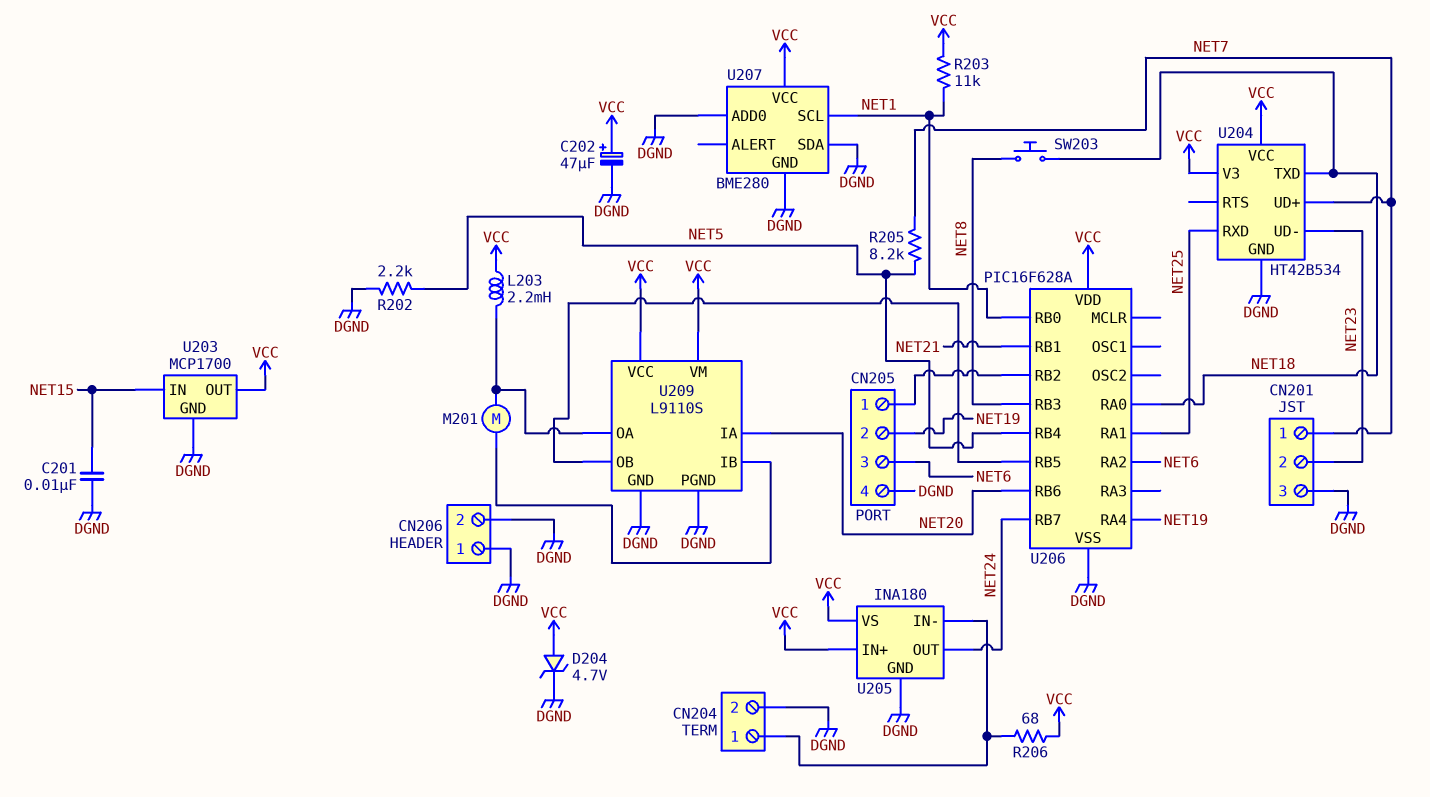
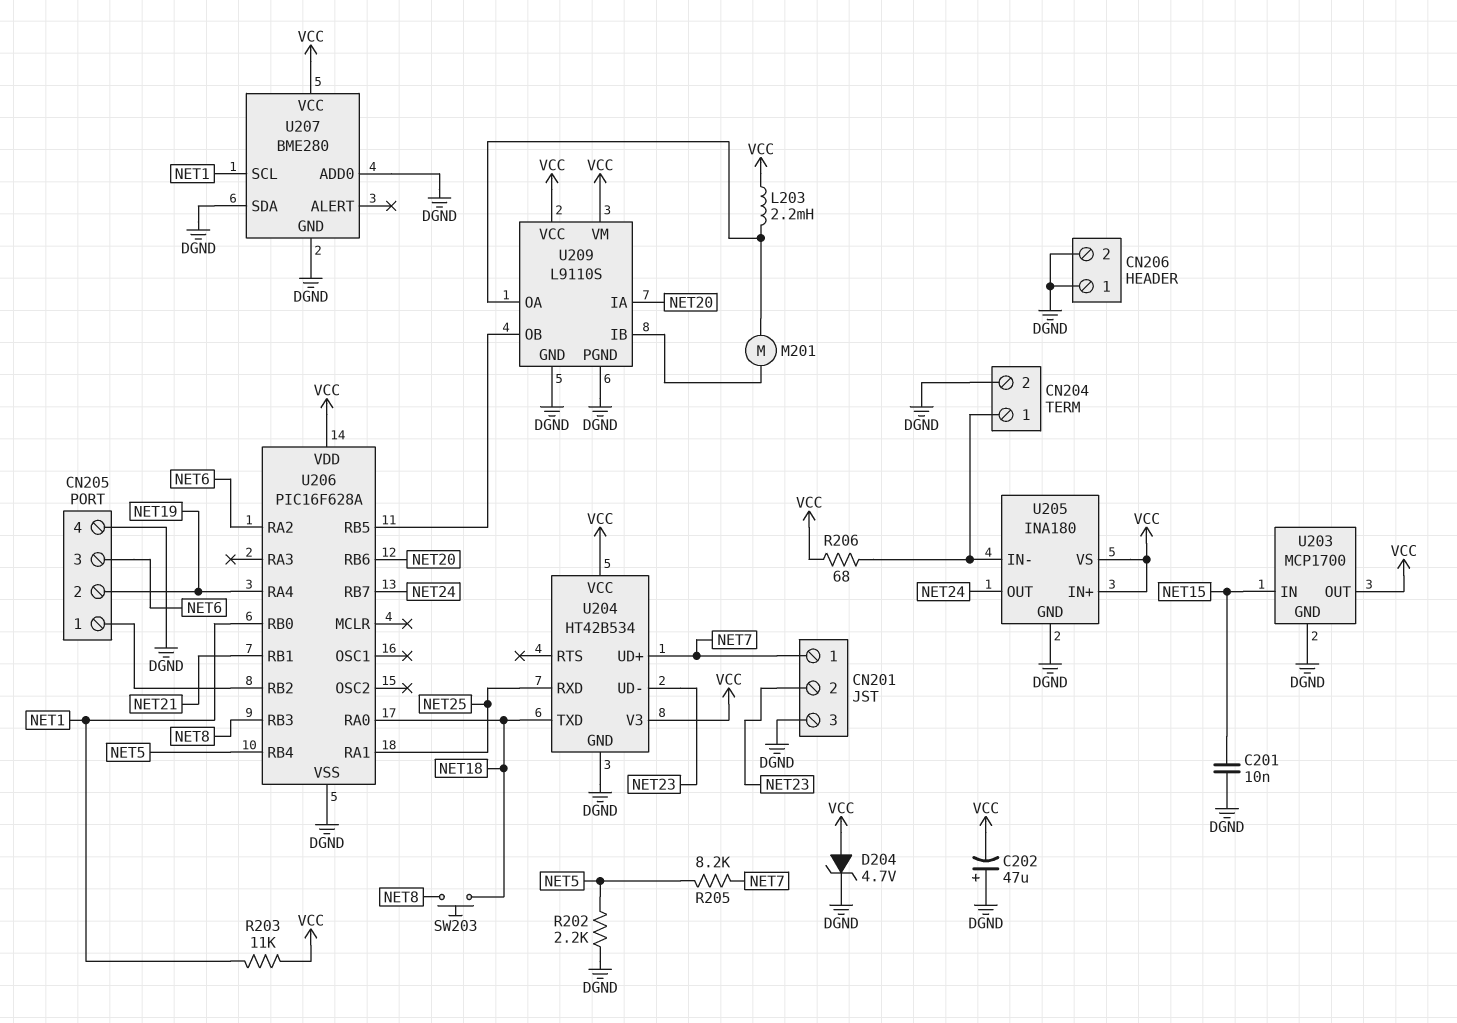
C202: 47uF (plus VCC, minus DGND) -> 47uF (plus DGND, minus VCC)

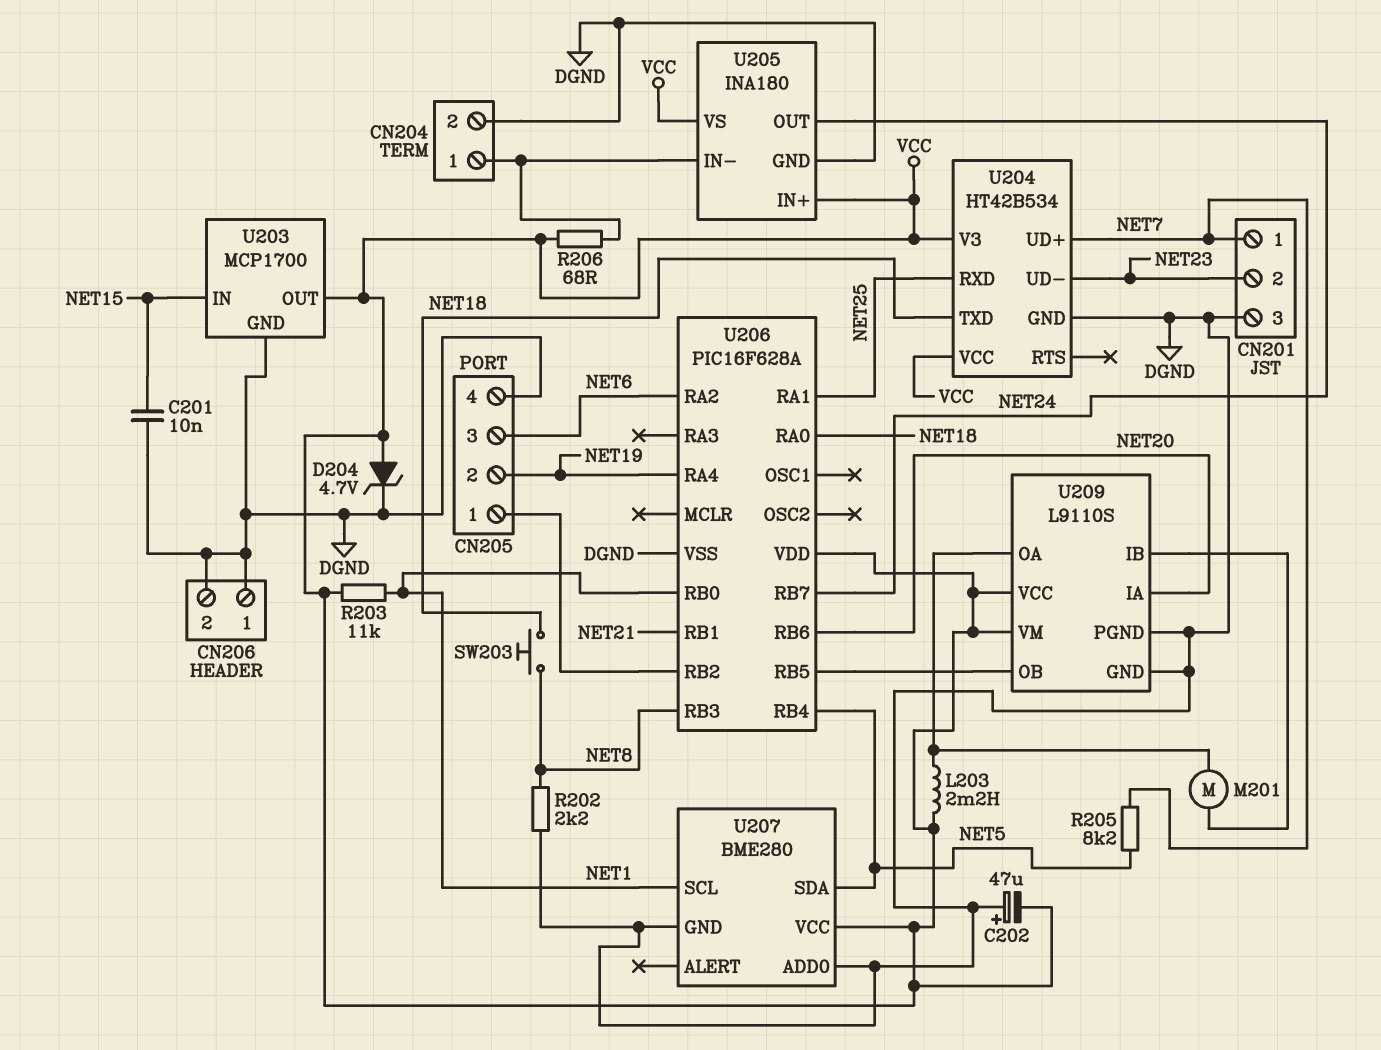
R202: 2.2k (DGND, NET5) -> 2.2k (DGND, NET8)
U207 pin SDA: DGND -> NET5

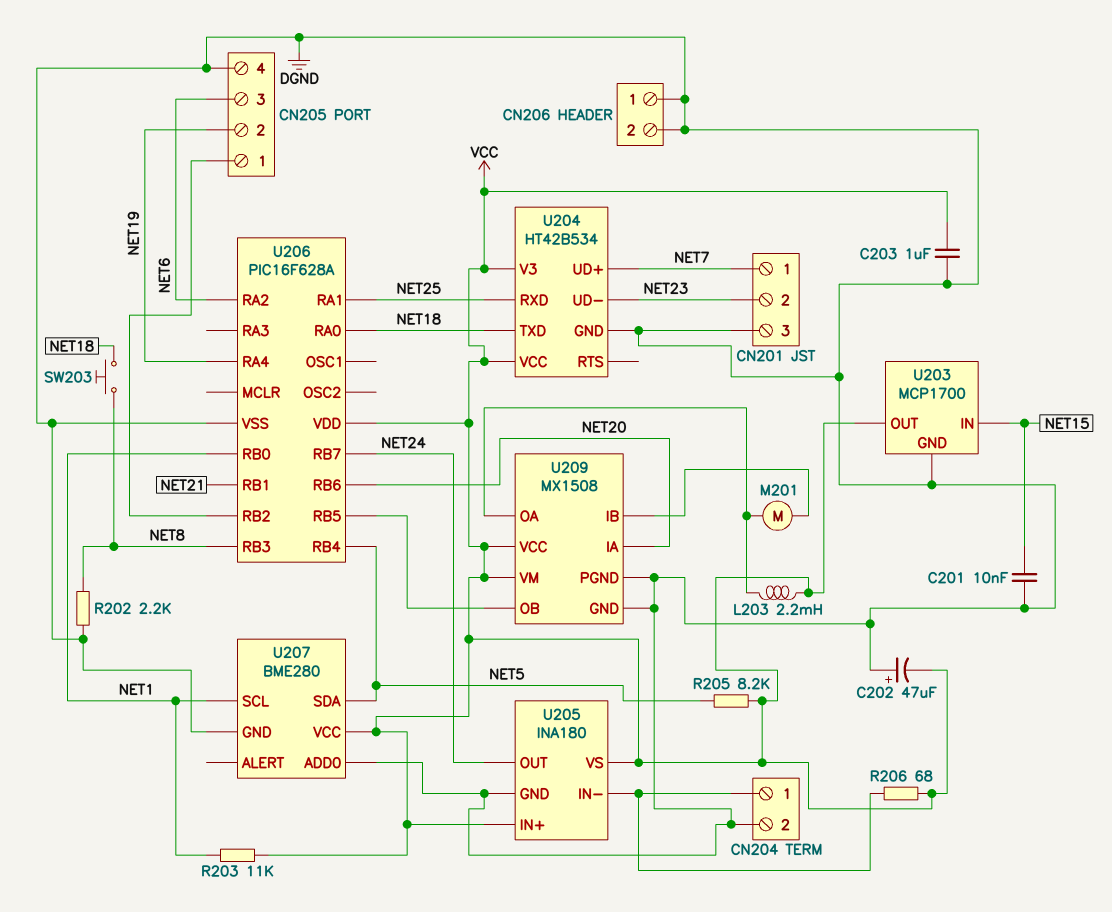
C203: none -> 1uF (DGND, VCC)
D204: zener 4.7V (A VCC, K DGND) -> none
R205: 8.2k (NET5, NET7) -> 8.2k (NET5, VCC)
U209: L9110S -> MX1508

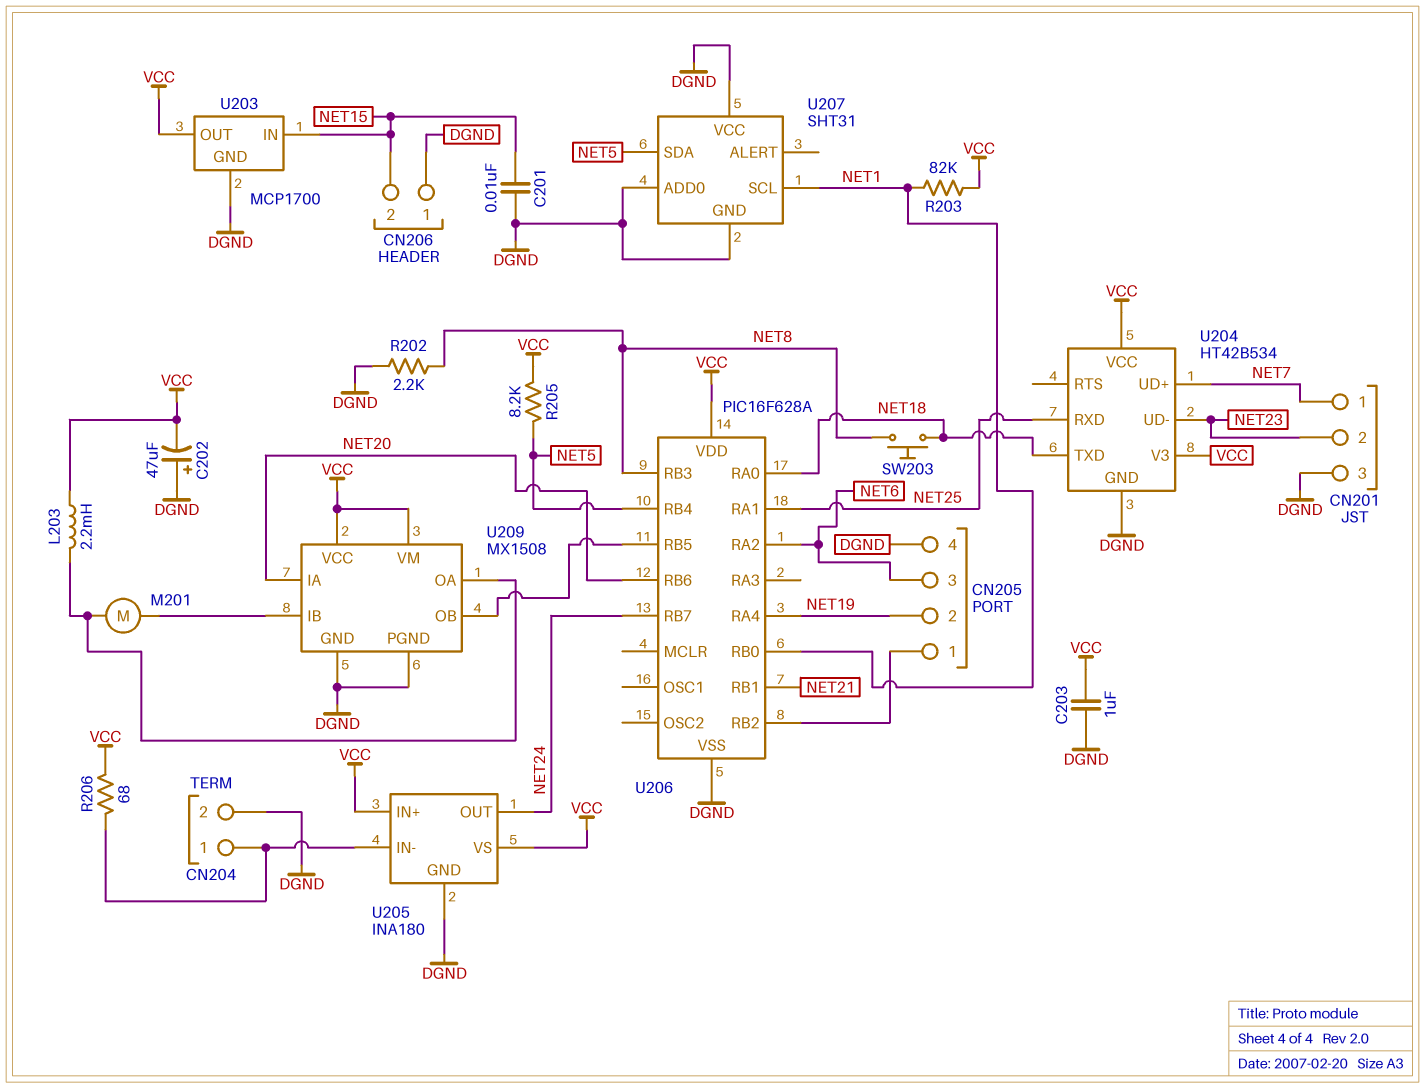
CN206 pin 2: DGND -> NET15
R203: 11k (NET1, VCC) -> 82k (NET1, VCC)
U207: BME280 -> SHT31
U207 pin VCC: VCC -> DGND

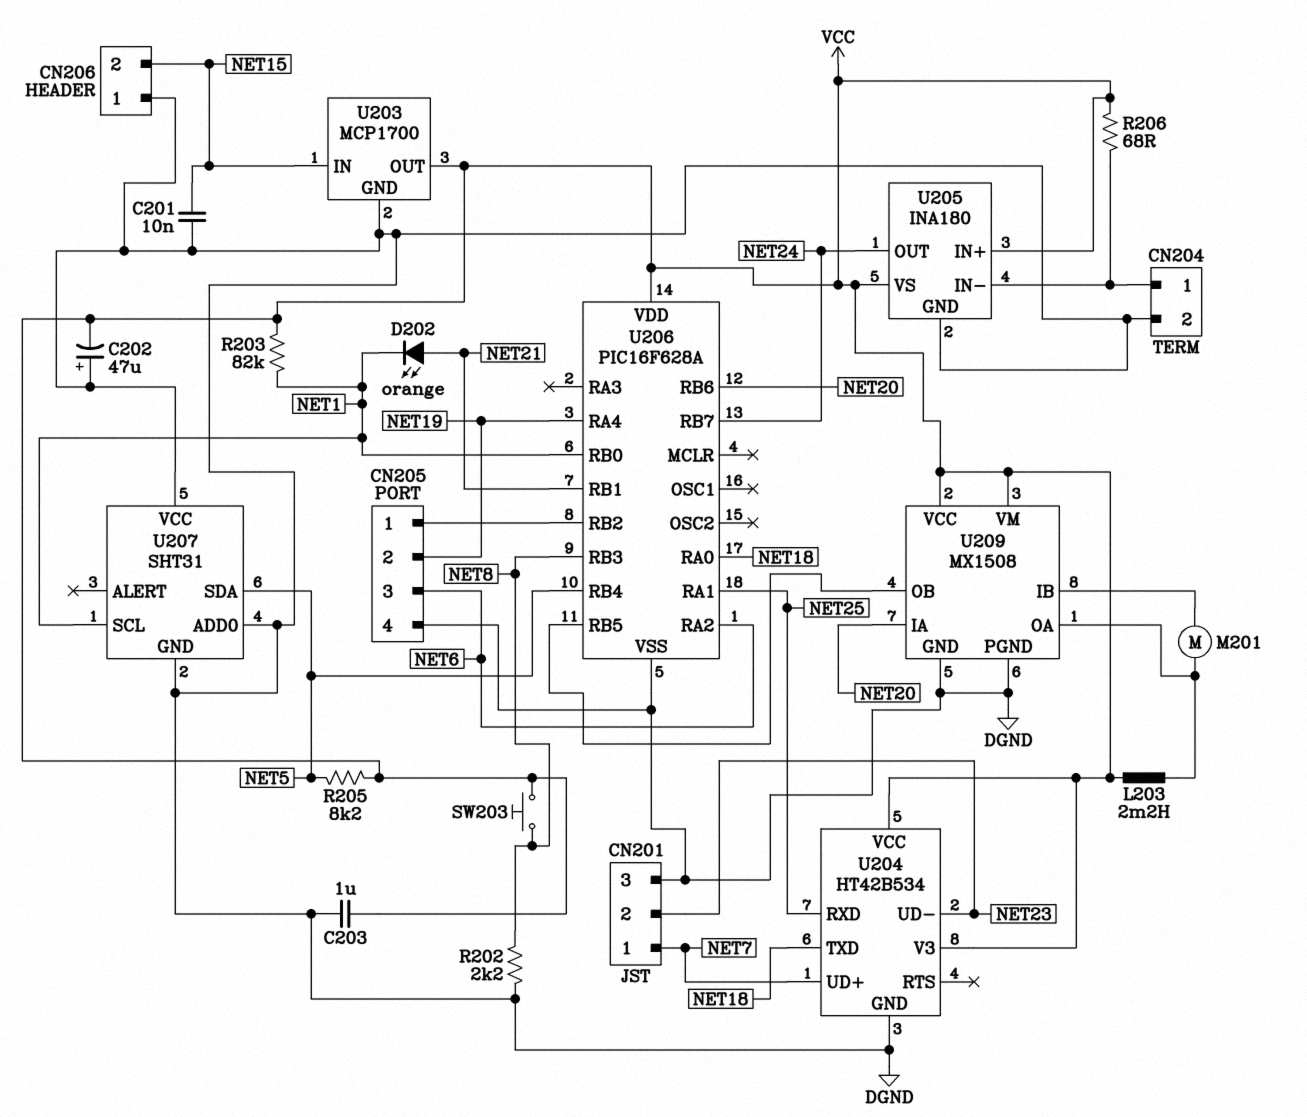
D202: none -> LED orange (A NET21, K NET1)
SW203: button (NET8, NET18) -> button (NET8, VCC)

